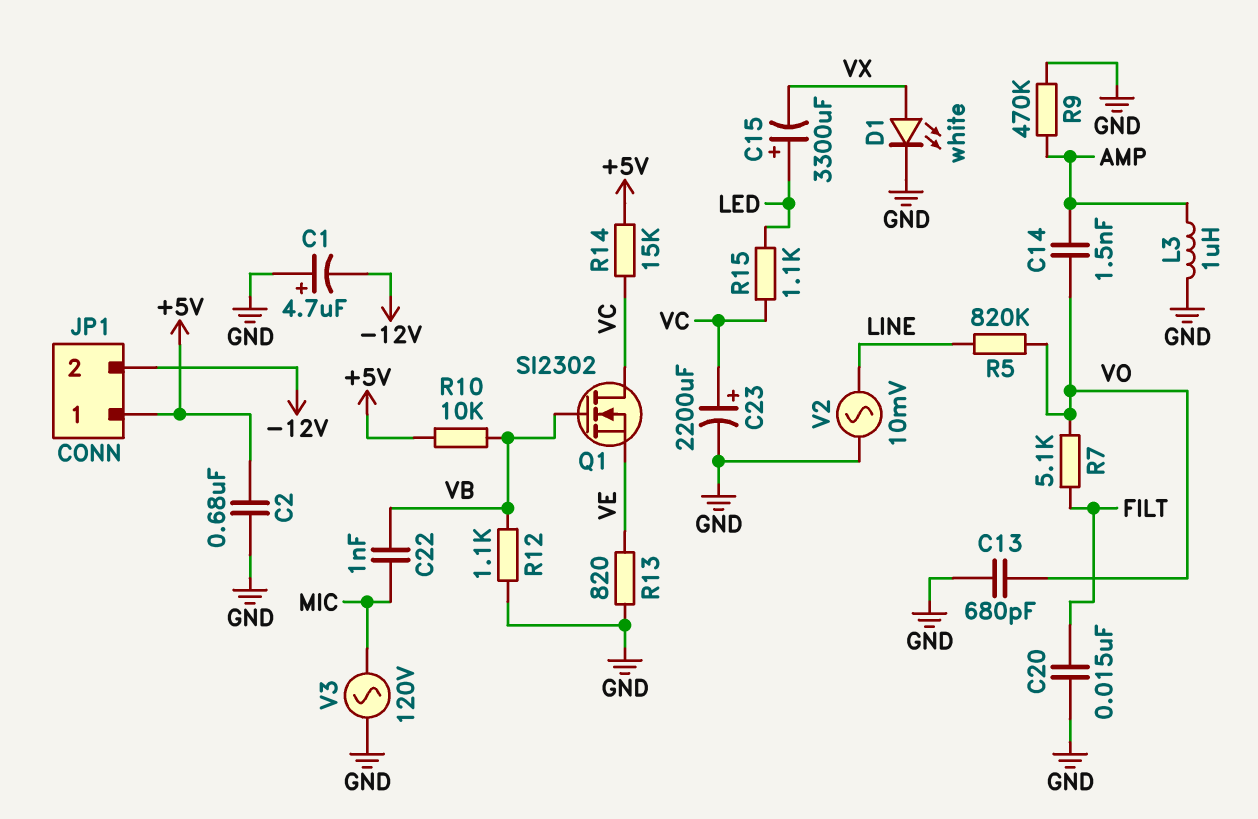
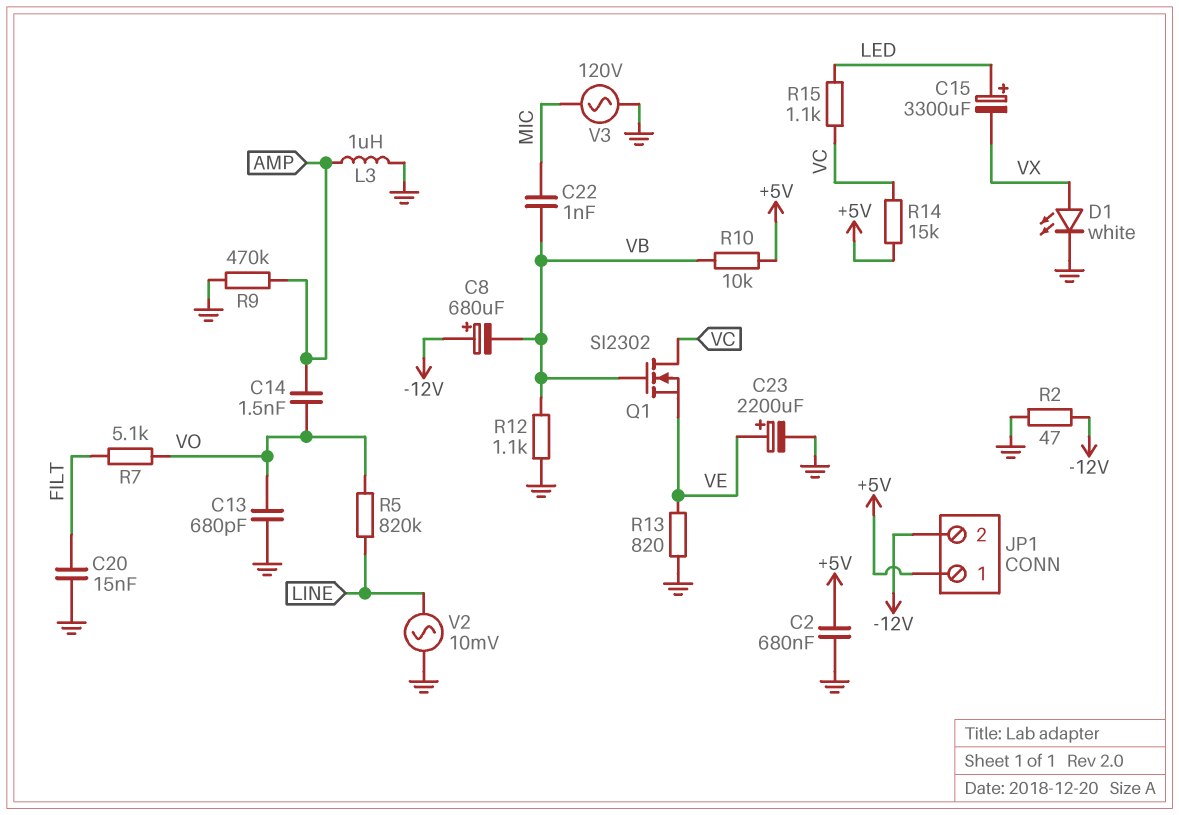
C1: 4.7uF (plus GND, minus -12V) -> none
C8: none -> 680uF (plus -12V, minus VB)
C23: 2200uF (plus VC, minus GND) -> 2200uF (plus VE, minus GND)
R2: none -> 47 (-12V, GND)

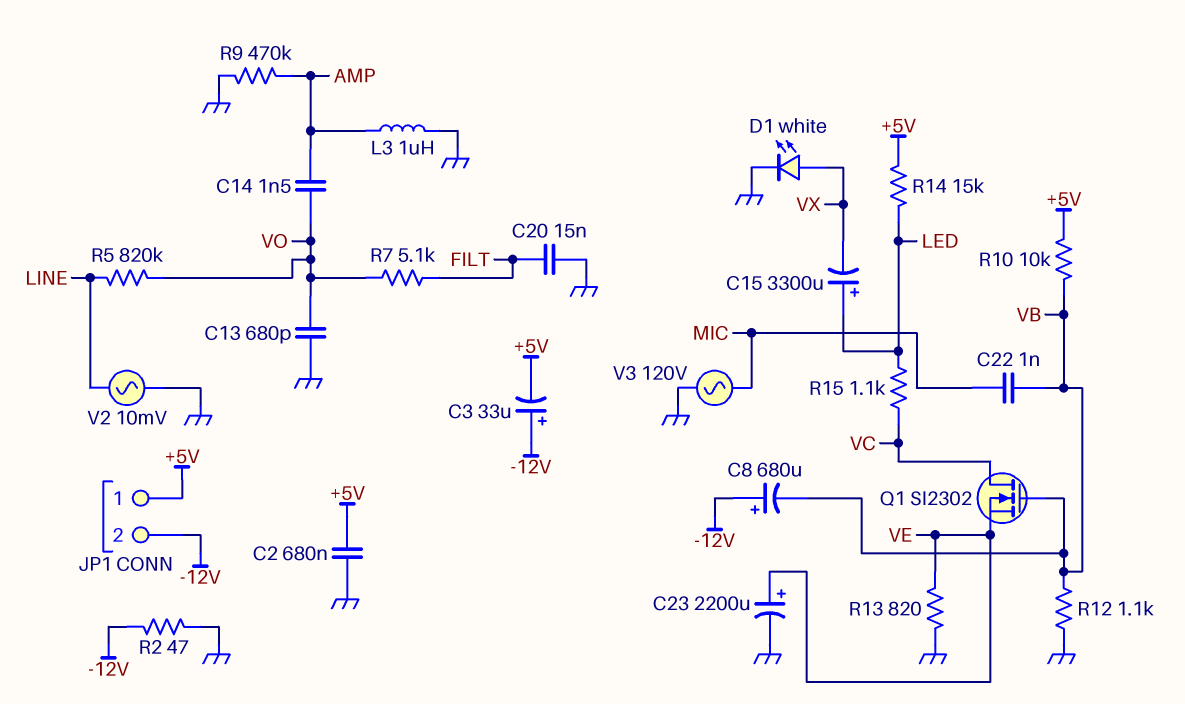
C3: none -> 33uF (plus -12V, minus +5V)
R14: 15k (+5V, VC) -> 15k (+5V, LED)

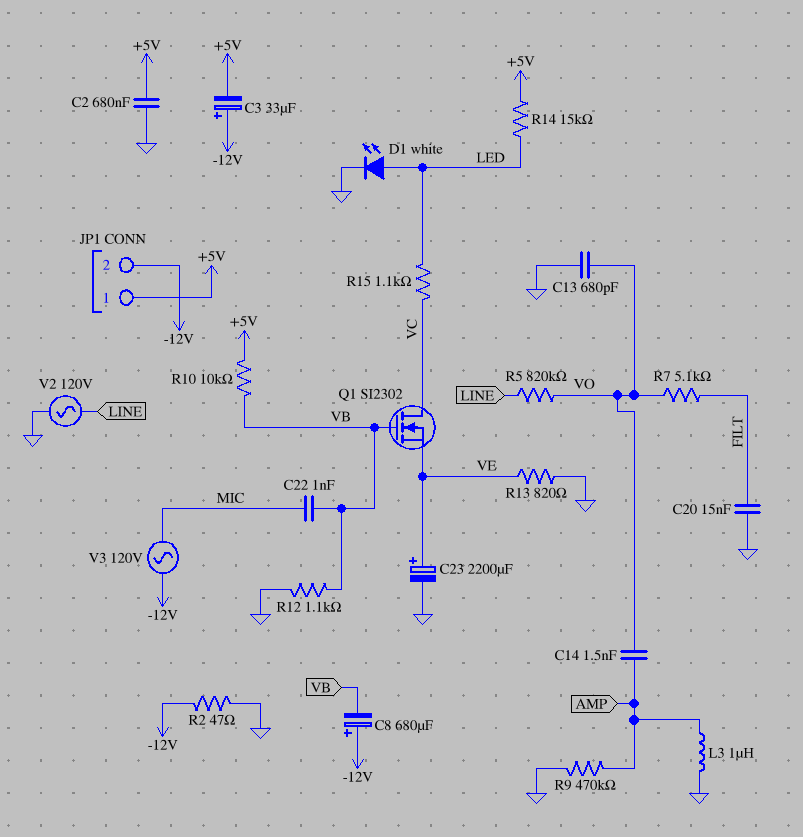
C15: 3300uF (plus LED, minus VX) -> none
D1: LED white (A VX, K GND) -> LED white (A LED, K GND)
V2: AC 10mV (GND, LINE) -> AC 120V (GND, LINE)
V3: AC 120V (GND, MIC) -> AC 120V (-12V, MIC)

